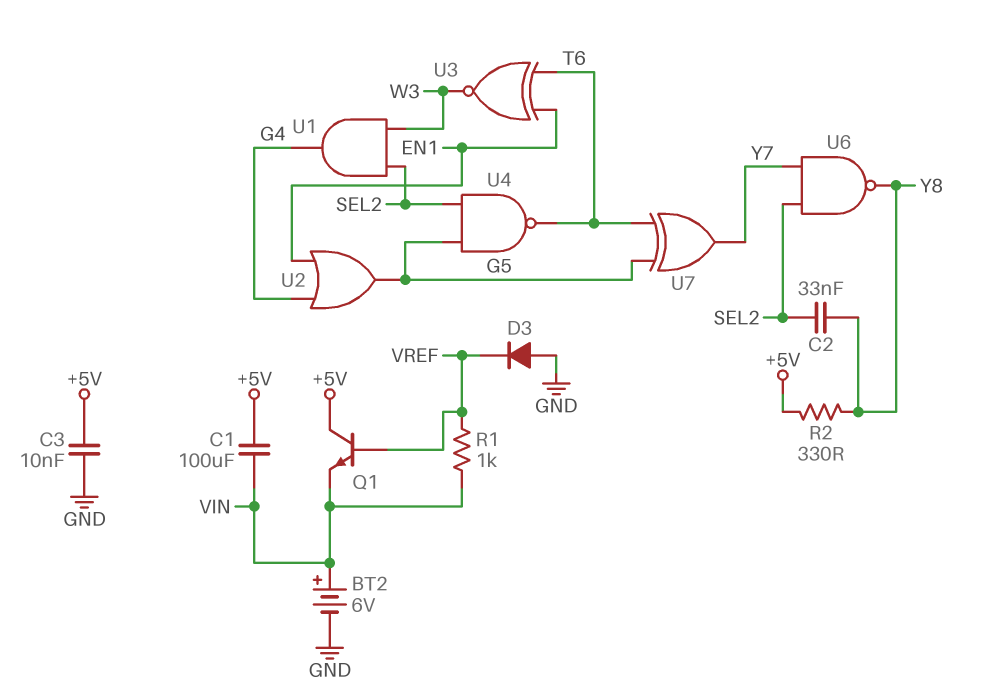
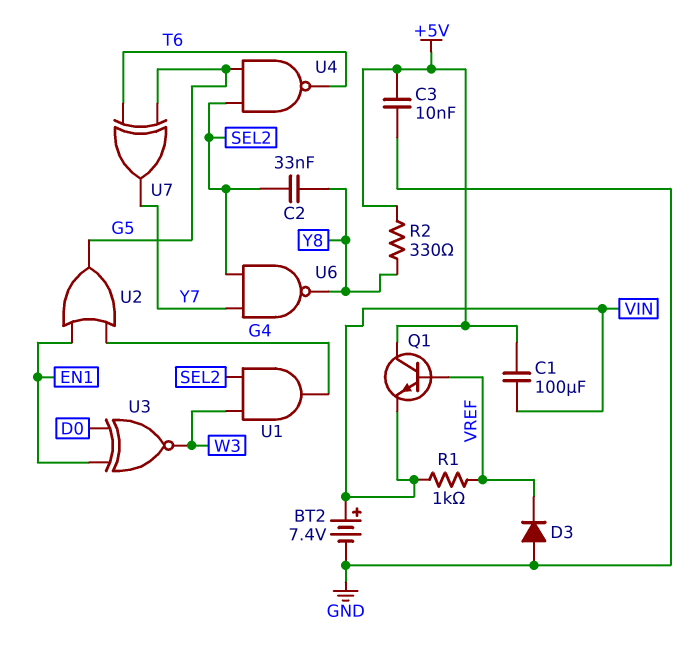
BT2: 6V (plus VIN, minus GND) -> 7.4V (plus VIN, minus GND)
U3: XNOR (in EN1, in T6, out W3) -> XNOR (in D0, in EN1, out W3)

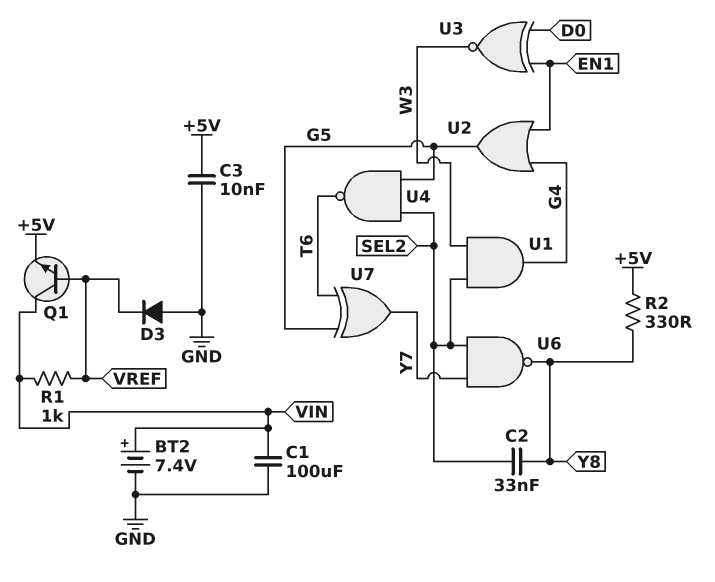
C1: 100uF (+5V, VIN) -> 100uF (GND, VIN)
Q1: NPN (B VREF, C +5V, E VIN) -> NPN (B VREF, C VIN, E +5V)

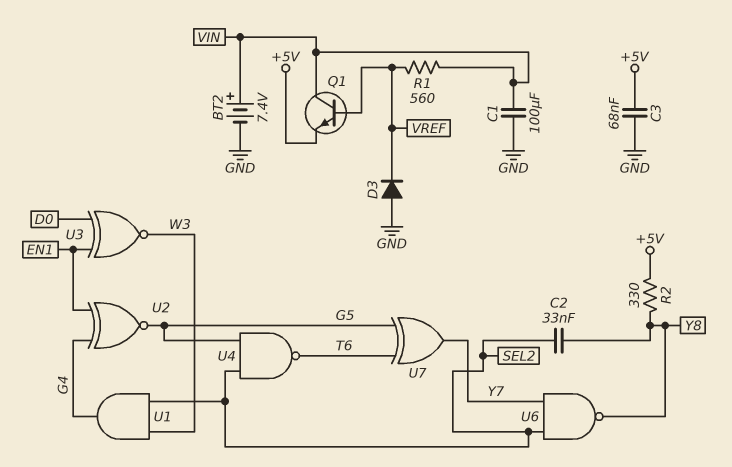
C3: 10nF (+5V, GND) -> 68nF (+5V, GND)
R1: 1k (VIN, VREF) -> 560 (VIN, VREF)
U2: OR (in EN1, in G4, out G5) -> XNOR (in EN1, in G4, out G5)

